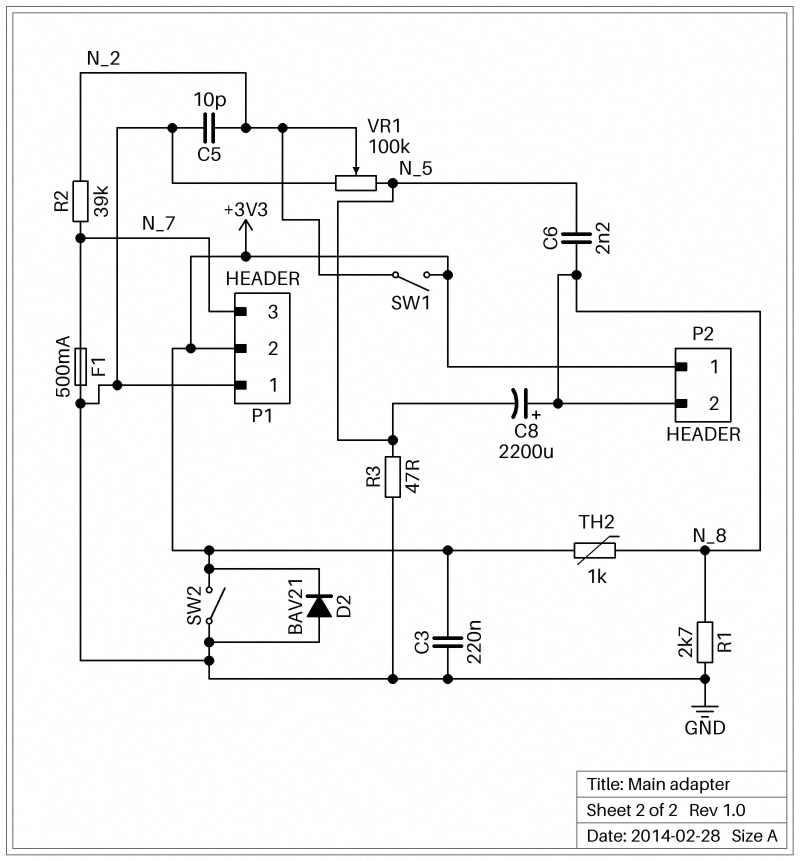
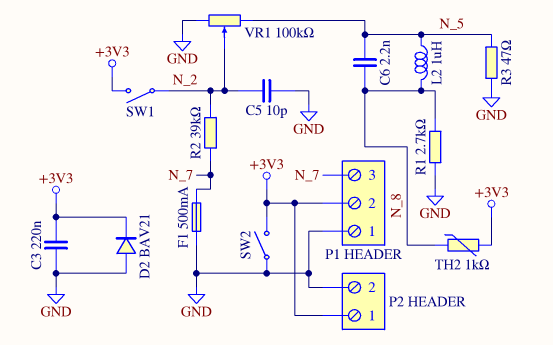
C8: 2200uF (plus N_8, minus N_5) -> none
L2: none -> 1uH (N_5, N_8)
P2 pin 2: N_8 -> GND

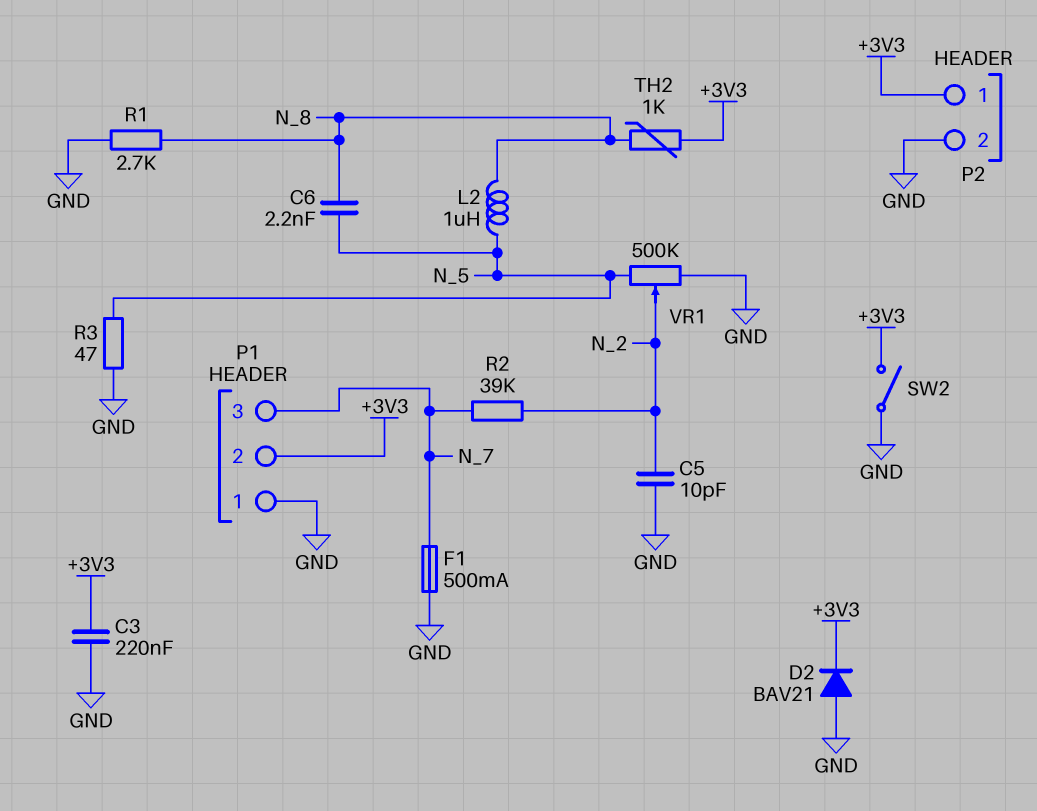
SW1: switch (+3V3, N_2) -> none
VR1: 100k (GND, N_5, wiper N_2) -> 500k (GND, N_5, wiper N_2)

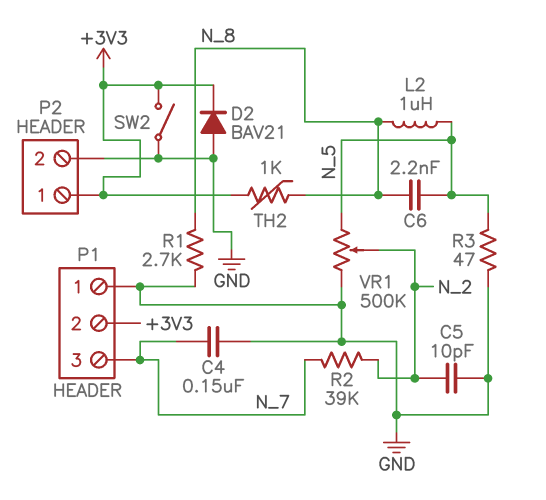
C3: 220nF (+3V3, GND) -> none
C4: none -> 150nF (GND, N_7)
F1: 500mA (GND, N_7) -> none

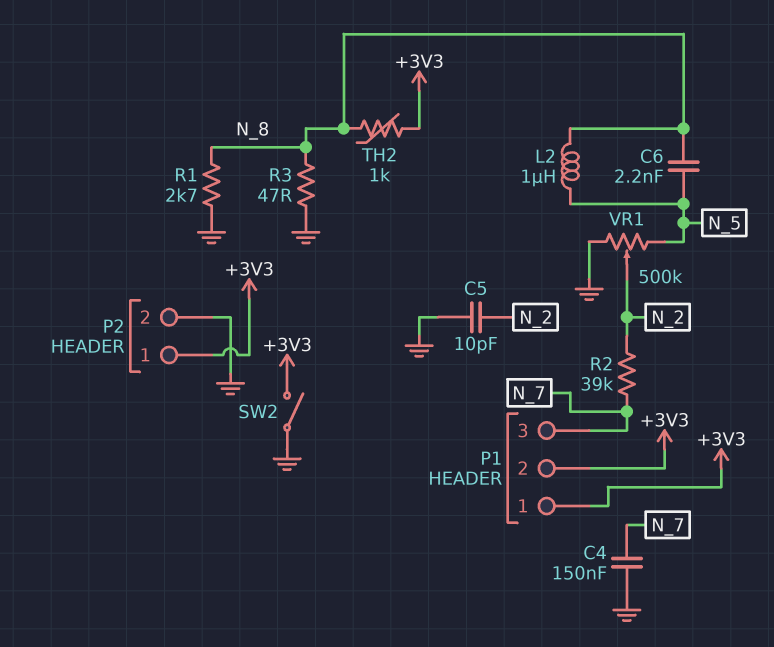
D2: diode BAV21 (A GND, K +3V3) -> none
P1 pin 1: GND -> +3V3
R3: 47 (GND, N_5) -> 47 (GND, N_8)

